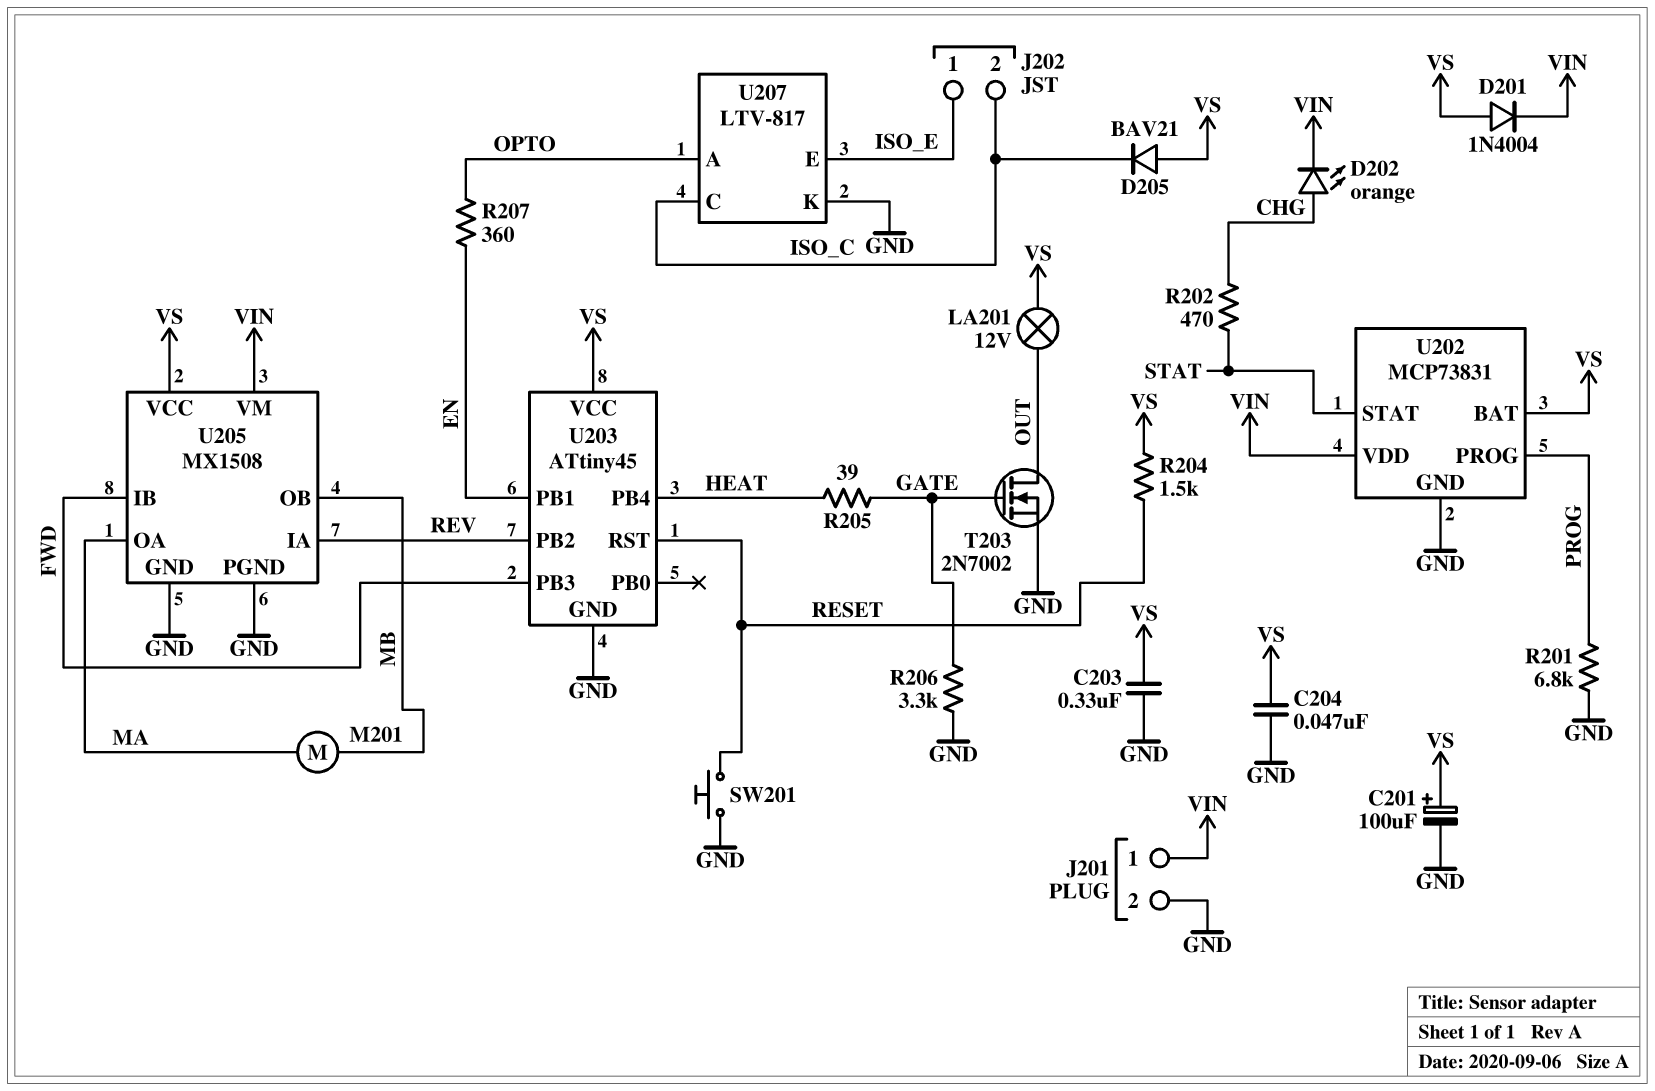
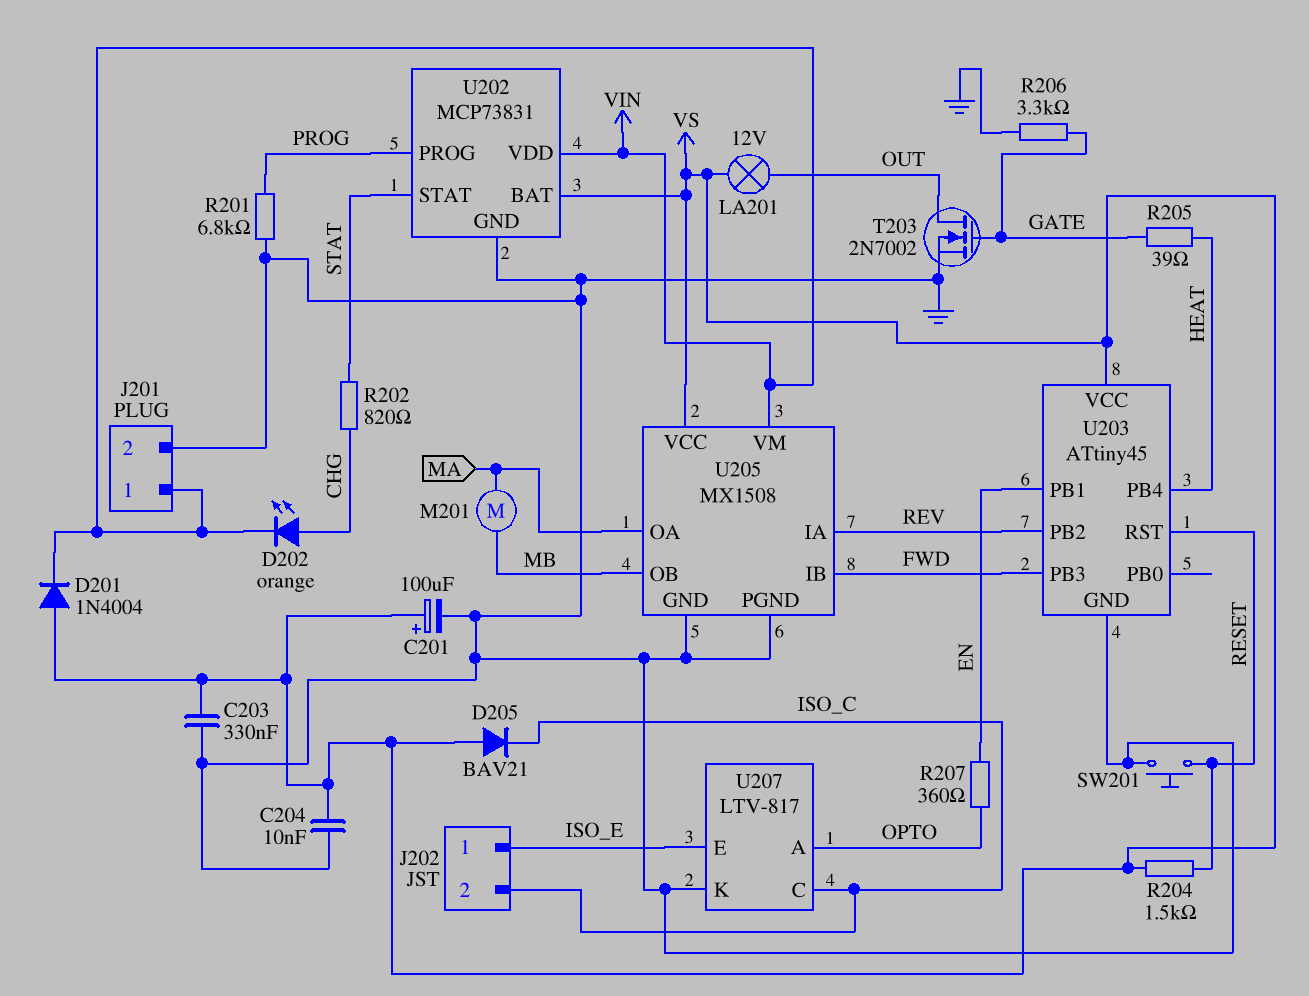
C204: 47nF (GND, VS) -> 10nF (GND, VS)
R202: 470 (CHG, STAT) -> 820 (CHG, STAT)

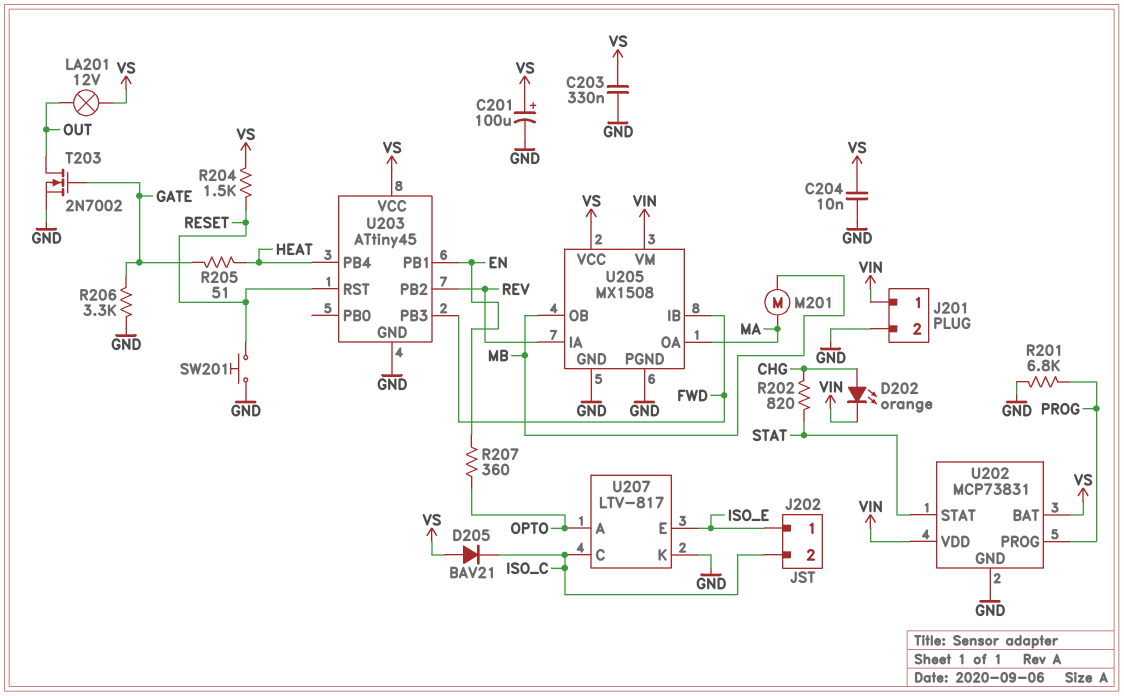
D201: diode 1N4004 (A VS, K VIN) -> none
R205: 39 (GATE, HEAT) -> 51 (GATE, HEAT)

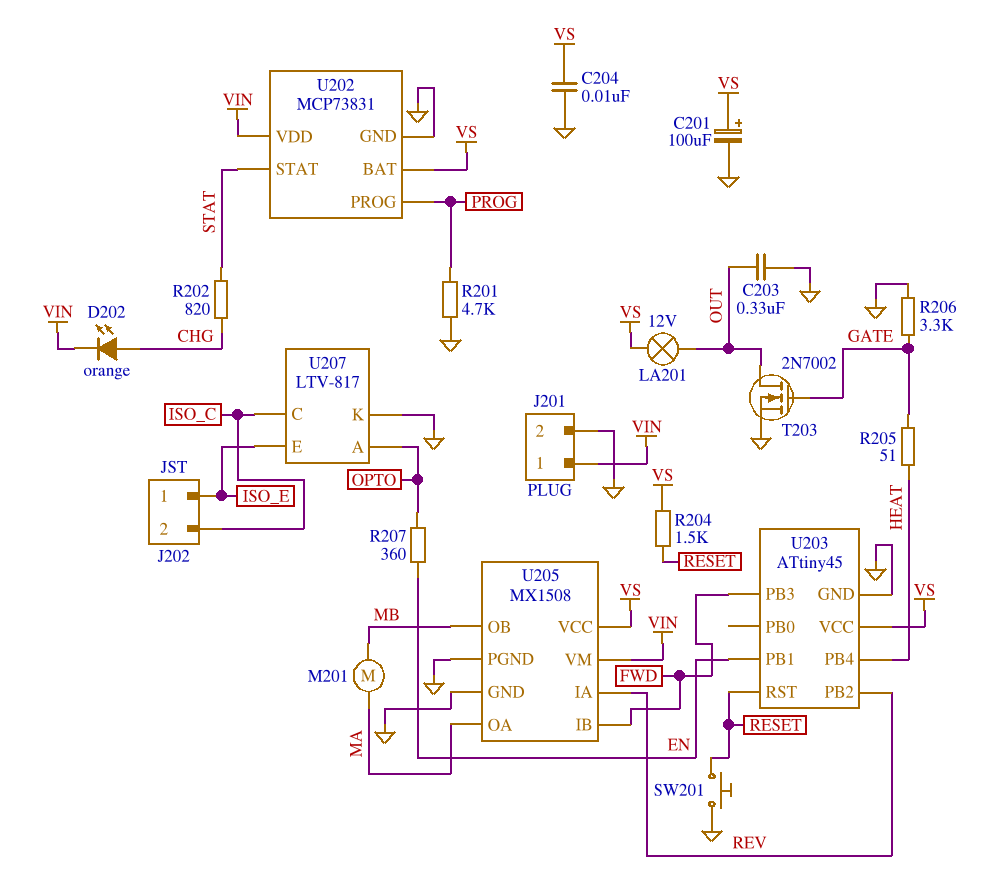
C203: 330nF (GND, VS) -> 330nF (GND, OUT)
D205: diode BAV21 (A VS, K ISO_C) -> none
R201: 6.8k (GND, PROG) -> 4.7k (GND, PROG)

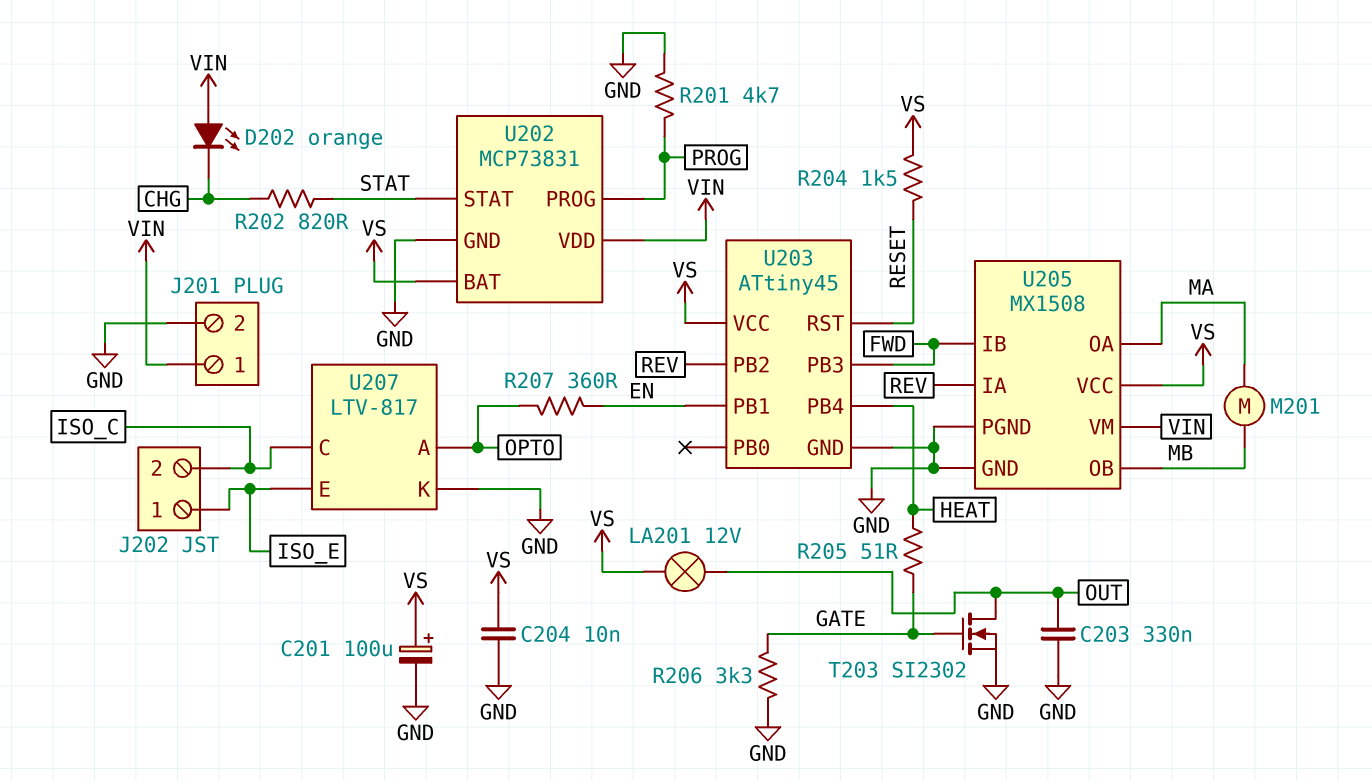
D202: LED orange (A CHG, K VIN) -> LED orange (A VIN, K CHG)
SW201: button (GND, RESET) -> none
T203: NMOS 2N7002 (G GATE, D OUT, S GND) -> NMOS SI2302 (G GATE, D OUT, S GND)

